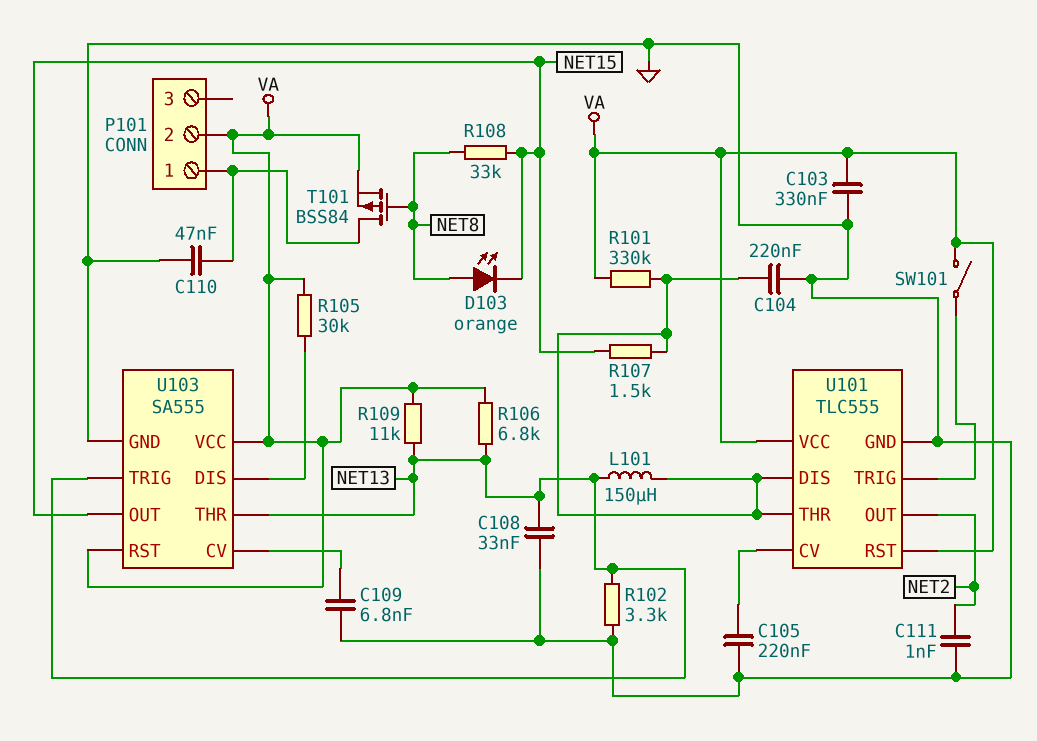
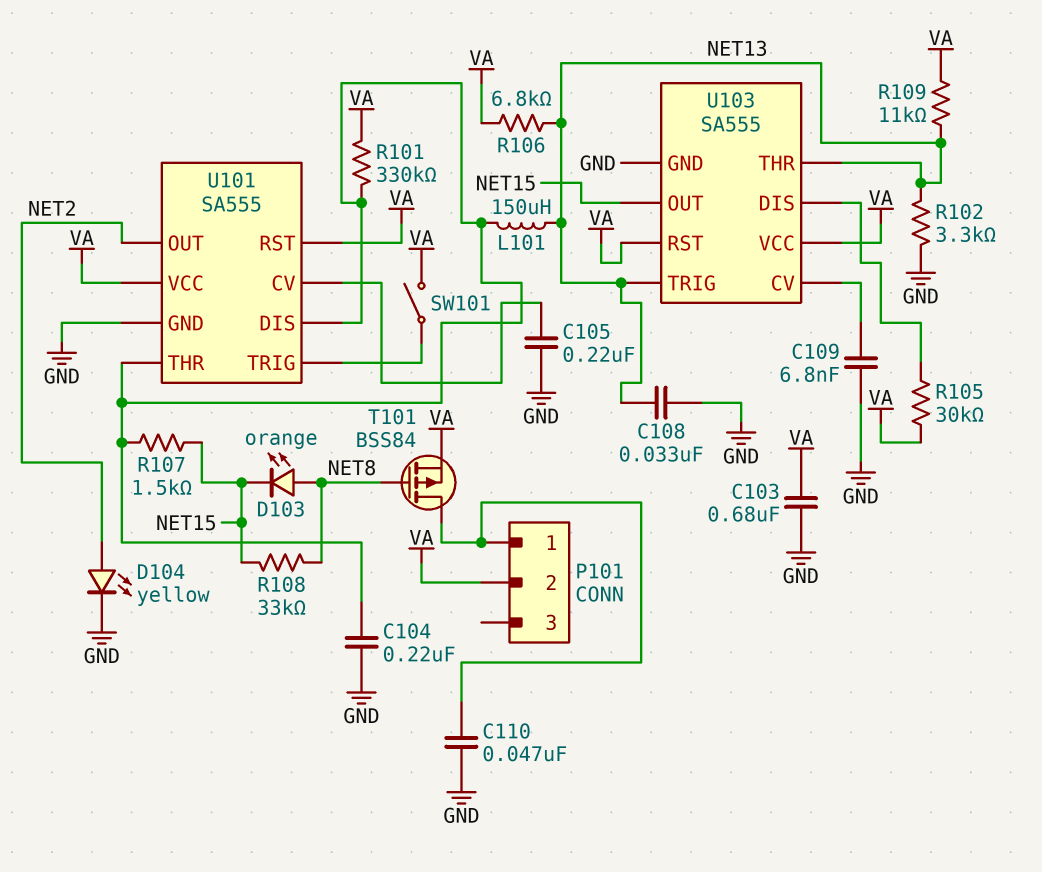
C103: 330nF (GND, VA) -> 680nF (GND, VA)
C111: 1nF (GND, NET2) -> none
D104: none -> LED yellow (A NET2, K GND)
U101: TLC555 -> SA555

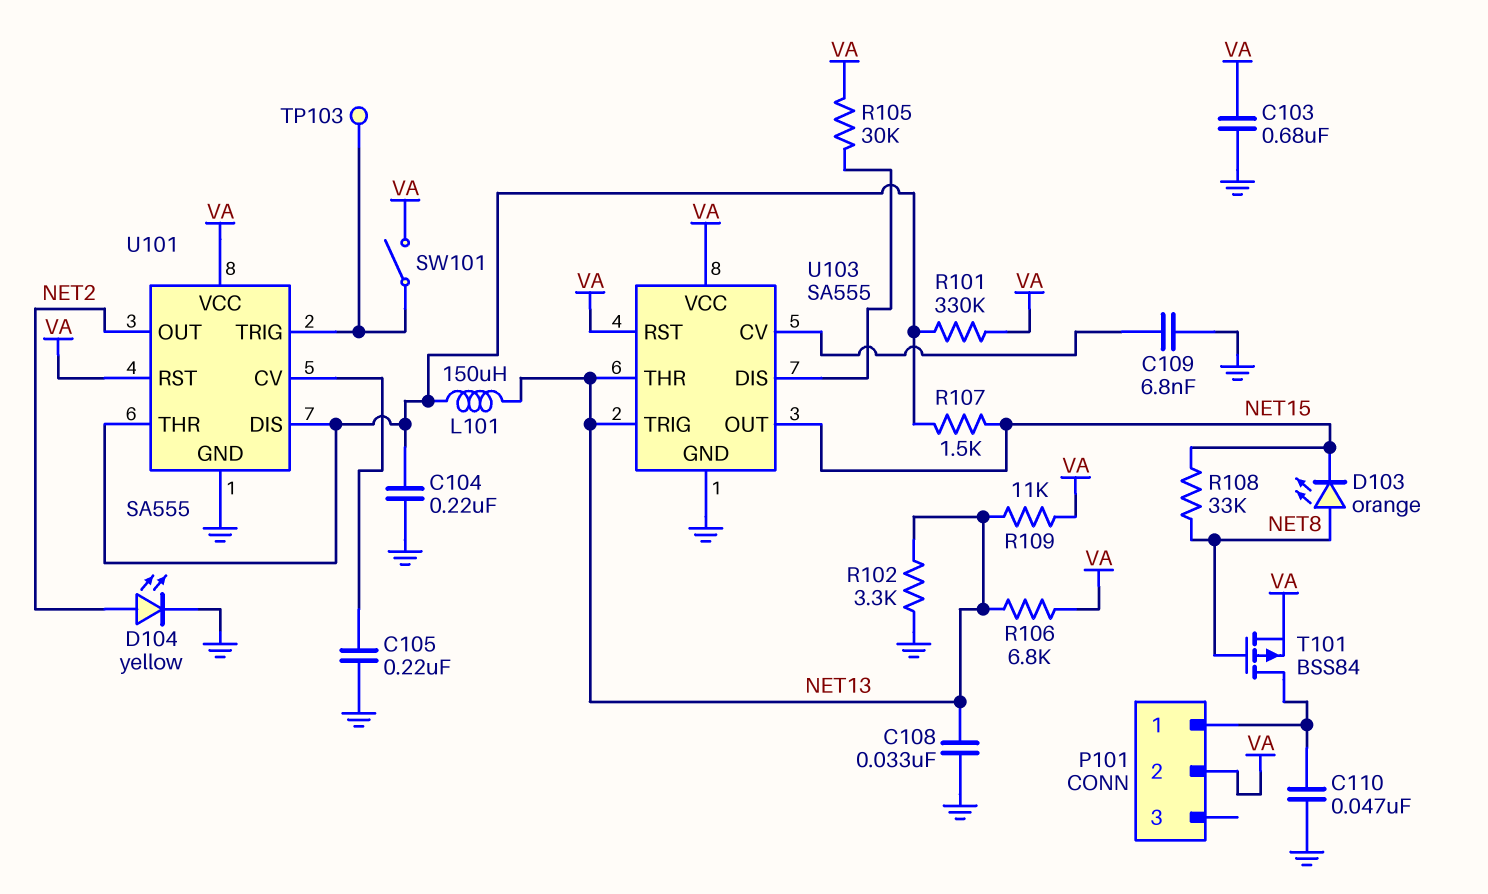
TP103: none -> test point (U101/TRIG)

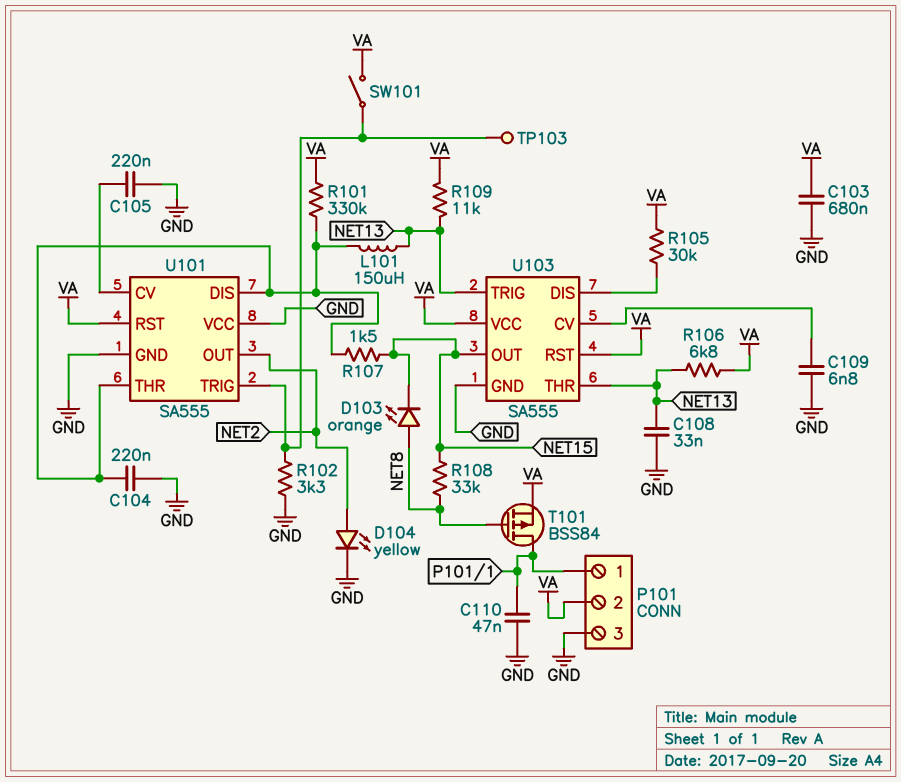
P101 pin 3: none -> GND
R102: 3.3k (GND, NET13) -> 3.3k (GND, U101/TRIG)
U101 pin VCC: VA -> GND

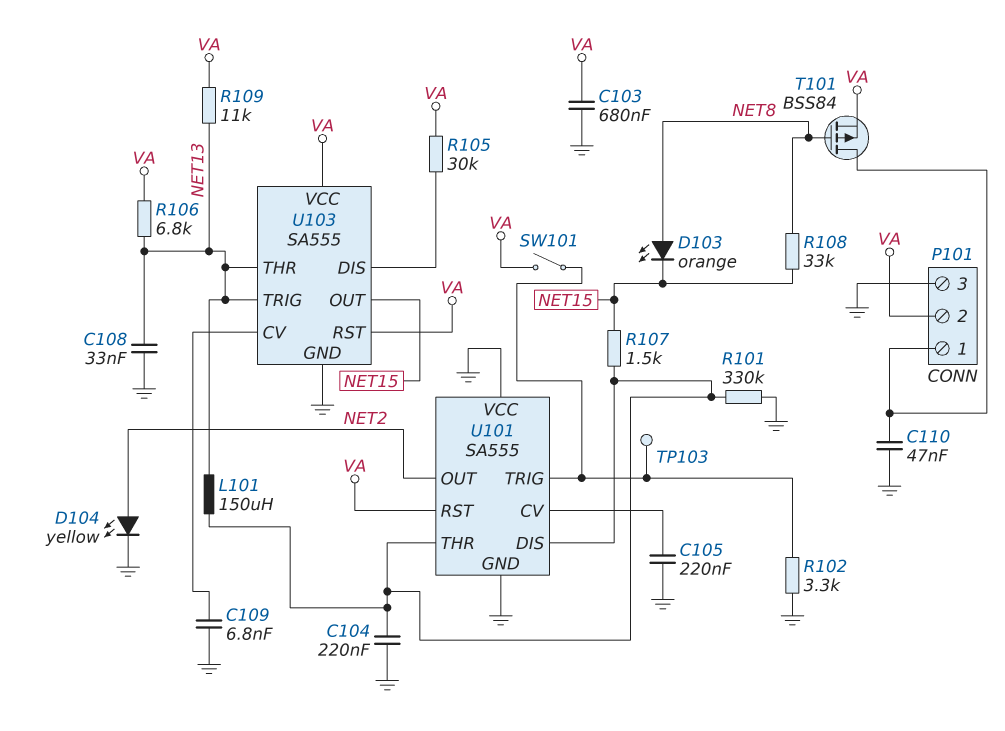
R101: 330k (U101/DIS, VA) -> 330k (GND, U101/DIS)

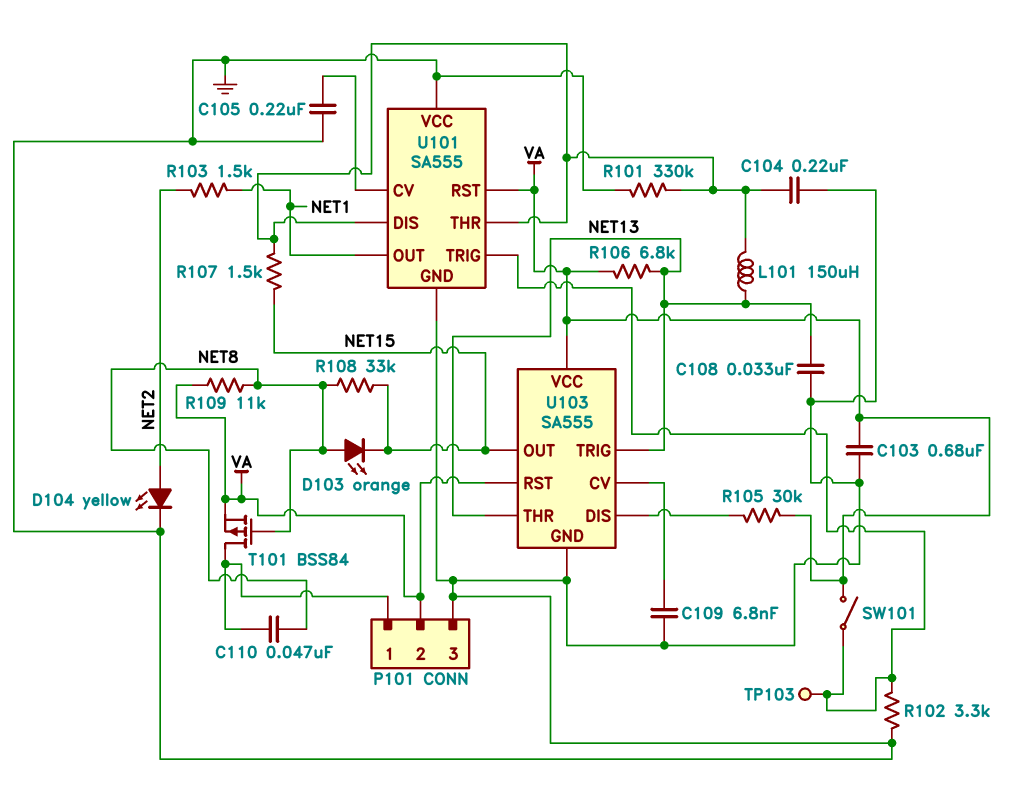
C110: 47nF (GND, P101/1) -> 47nF (NET8, P101/1)
R103: none -> 1.5k (NET1, NET2)
R109: 11k (NET13, VA) -> 11k (NET8, VA)
U101 pin OUT: NET2 -> NET1

